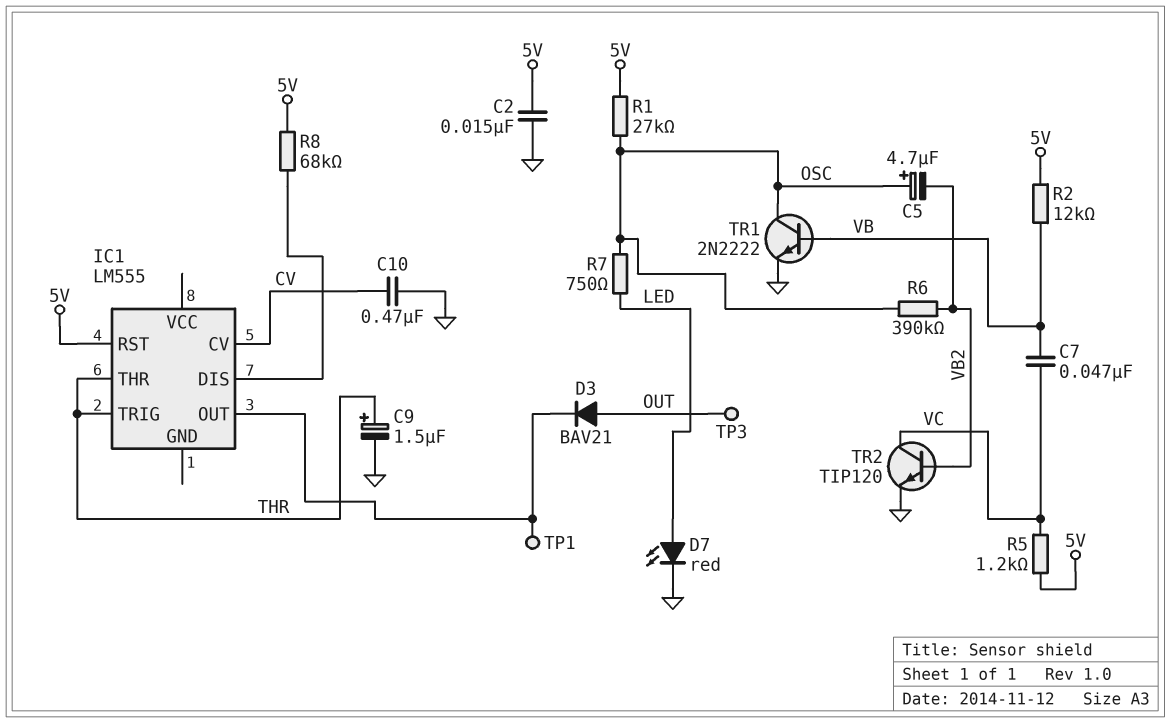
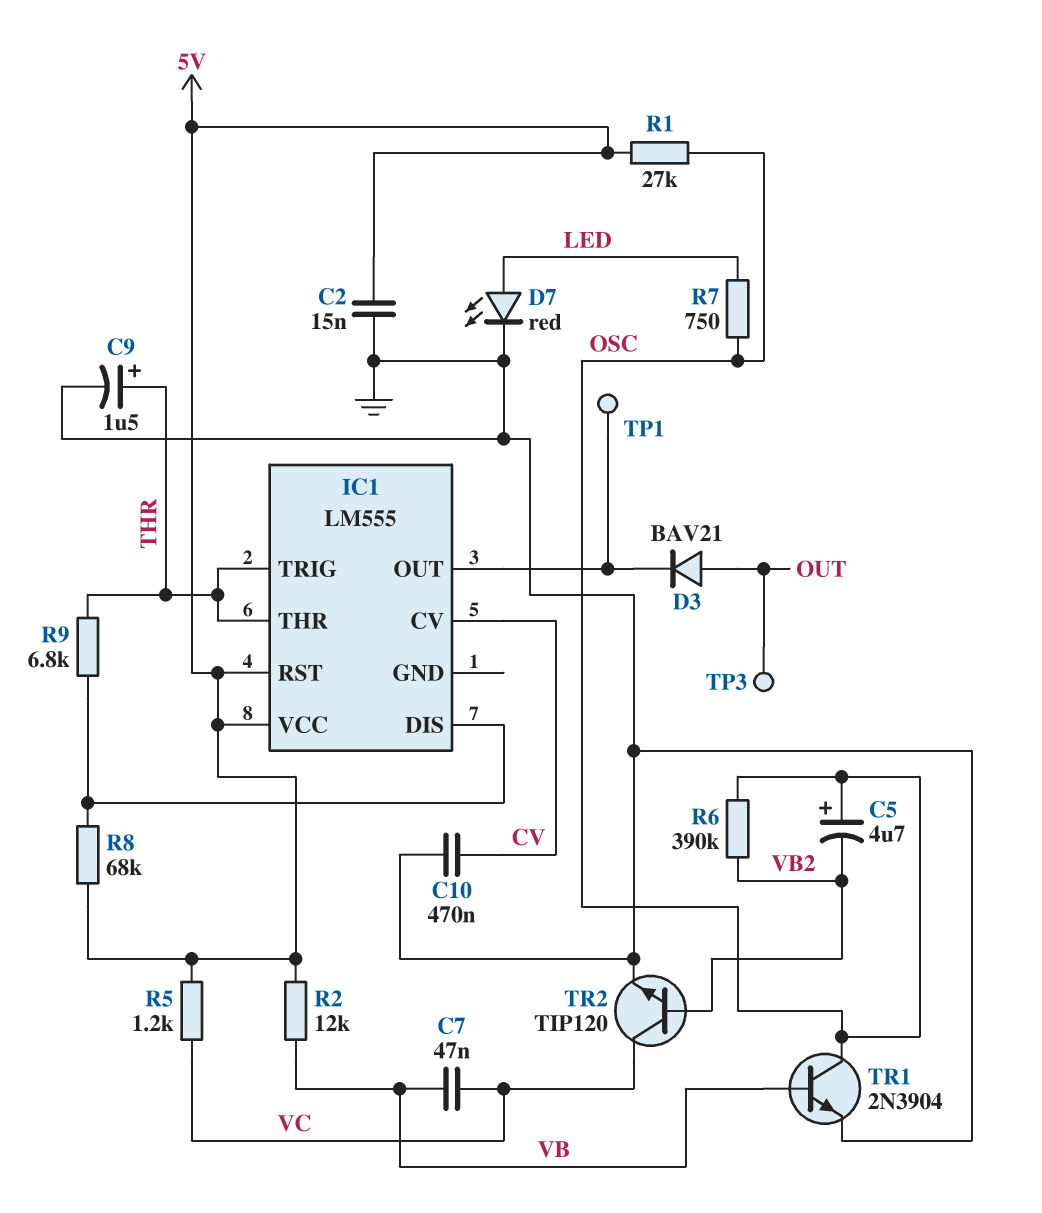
IC1 pin VCC: none -> 5V
R9: none -> 6.8k (IC1/DIS, THR)
TR1: NPN 2N2222 (B VB, C OSC, E GND) -> NPN 2N3904 (B VB, C OSC, E GND)

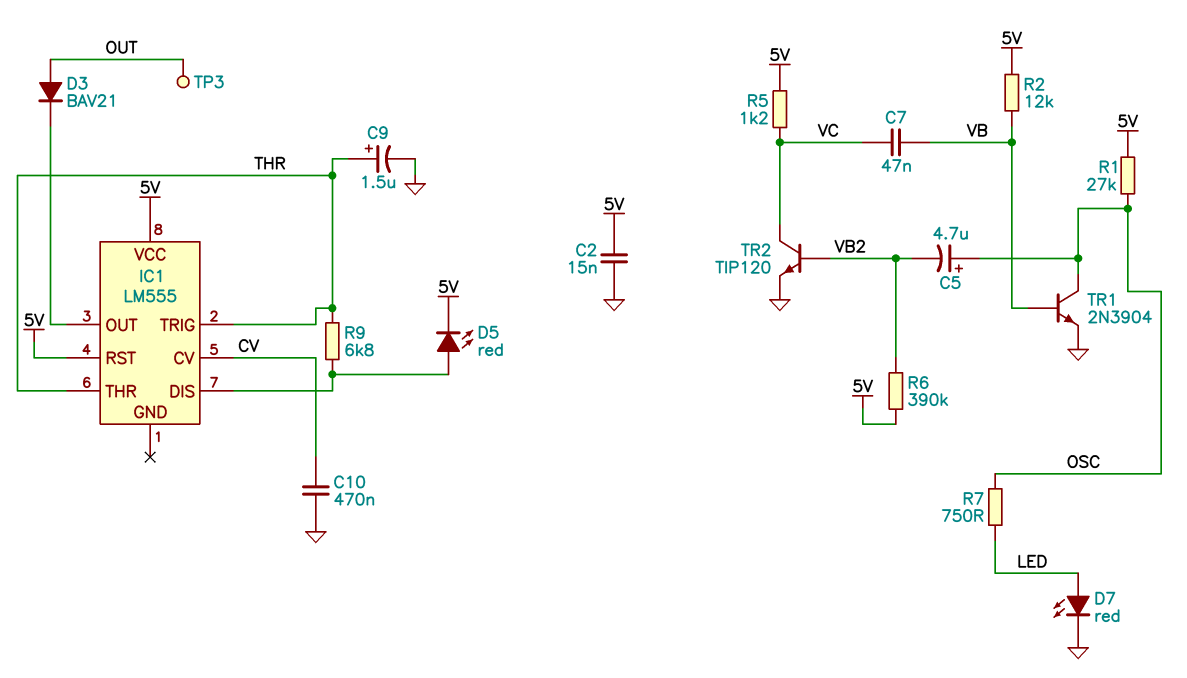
D5: none -> LED red (A IC1/DIS, K 5V)
R6: 390k (OSC, VB2) -> 390k (5V, VB2)
R8: 68k (5V, IC1/DIS) -> none
TP1: test point (IC1/OUT) -> none

